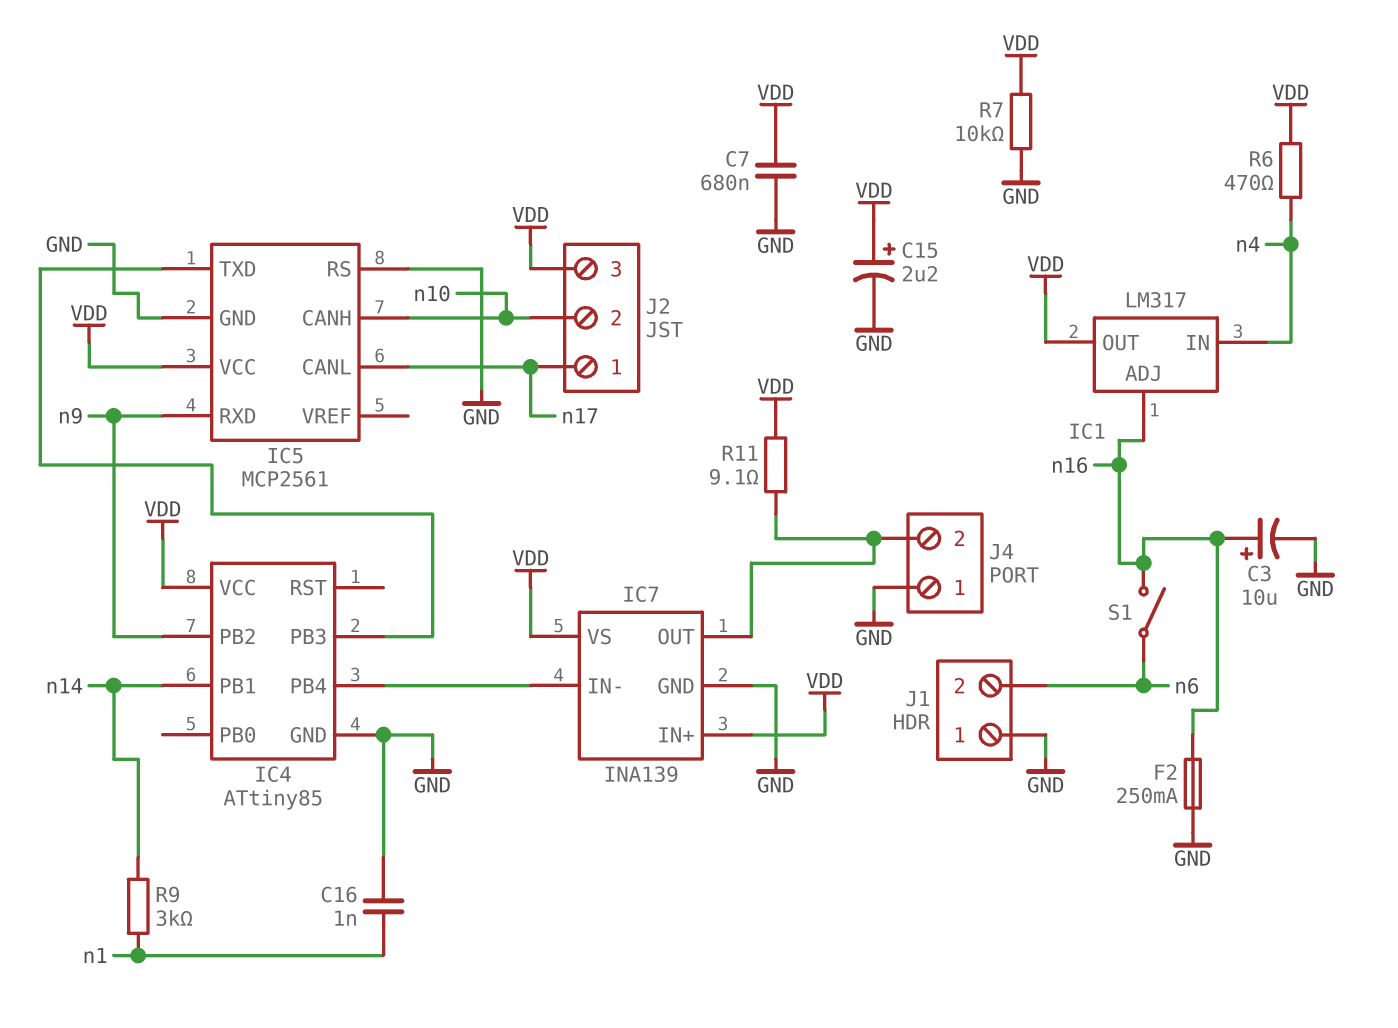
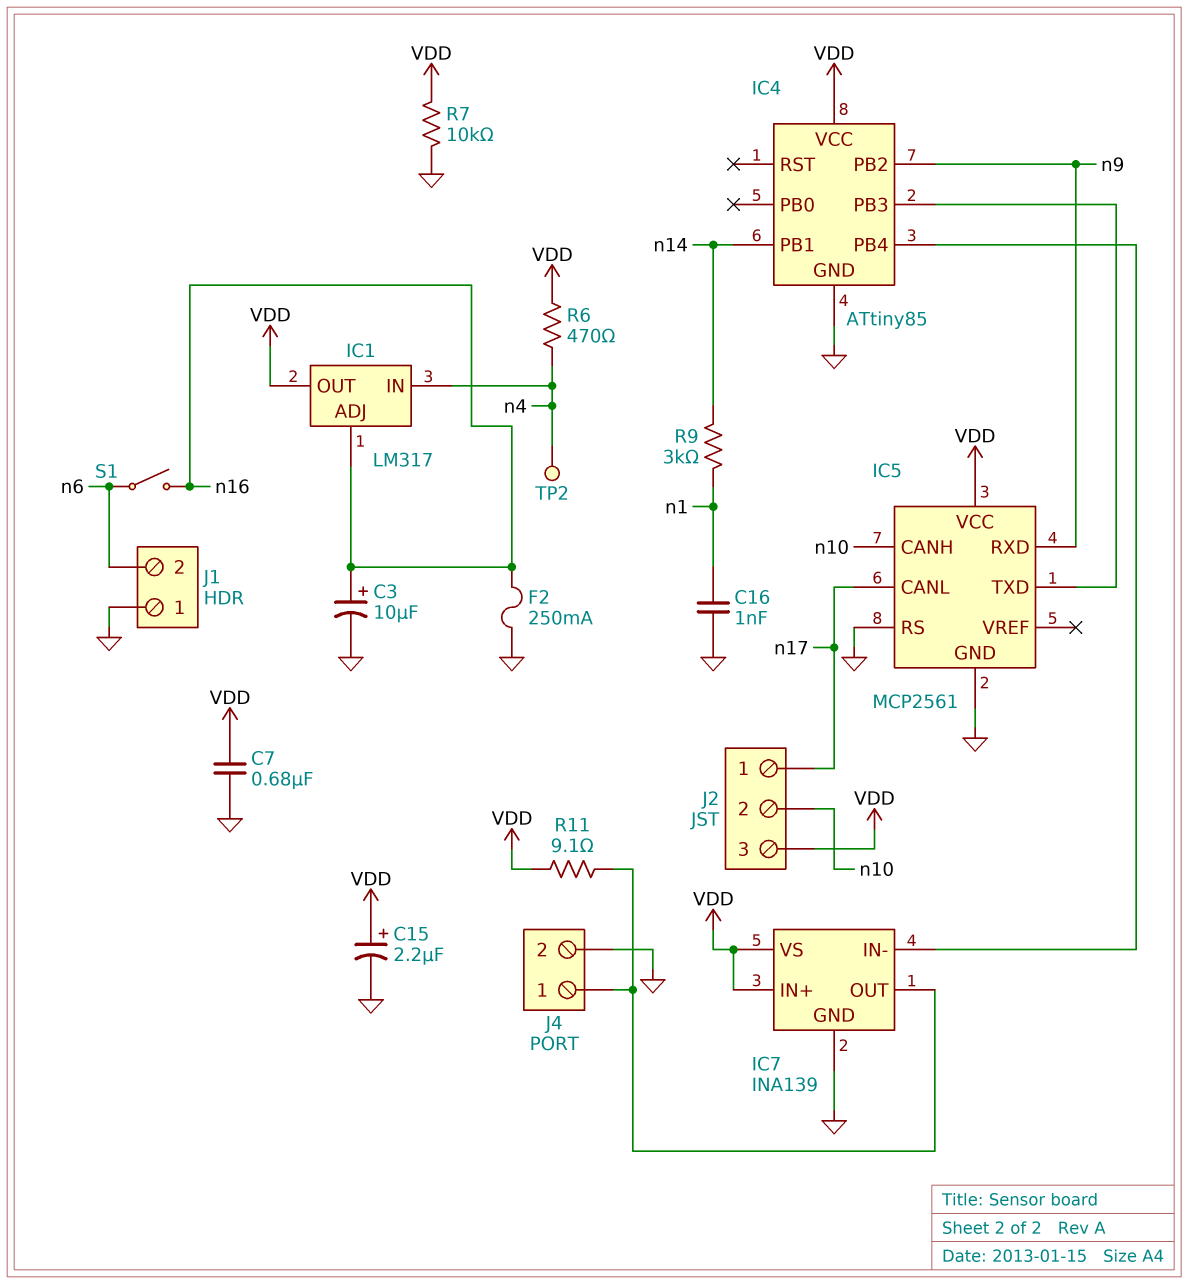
J4 pin 1: GND -> IC7/OUT
J4 pin 2: IC7/OUT -> GND
TP2: none -> test point (n4)

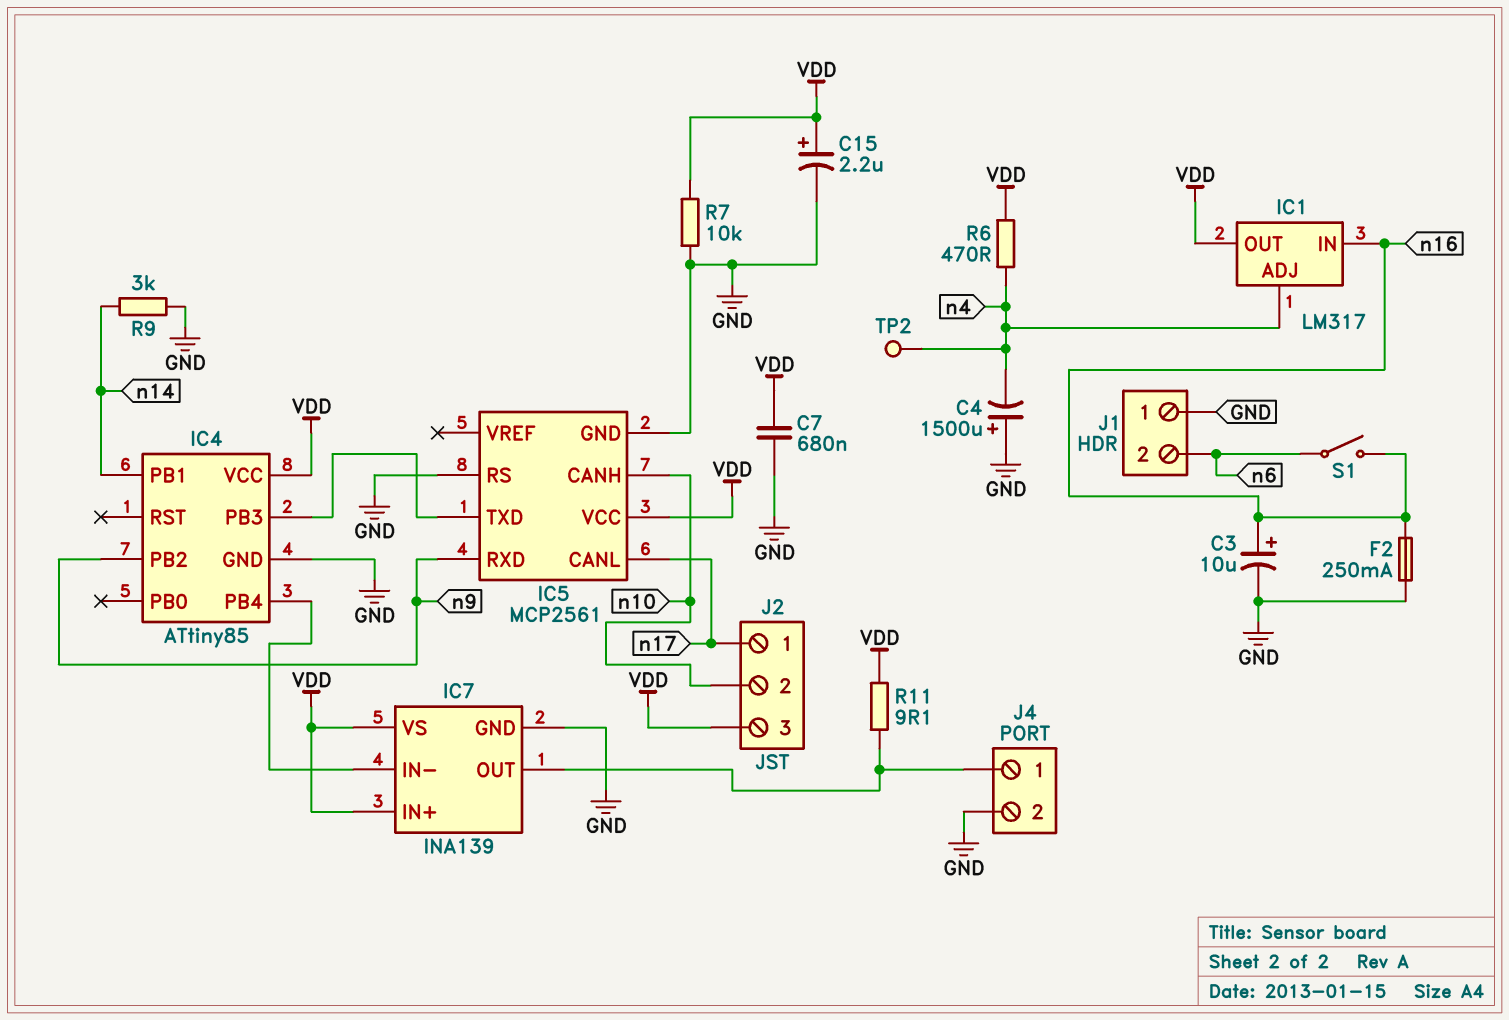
C4: none -> 1500uF (plus GND, minus n4)
C16: 1nF (GND, n1) -> none
IC1 pin ADJ: n16 -> n4
IC1 pin IN: n4 -> n16
R9: 3k (n1, n14) -> 3k (GND, n14)

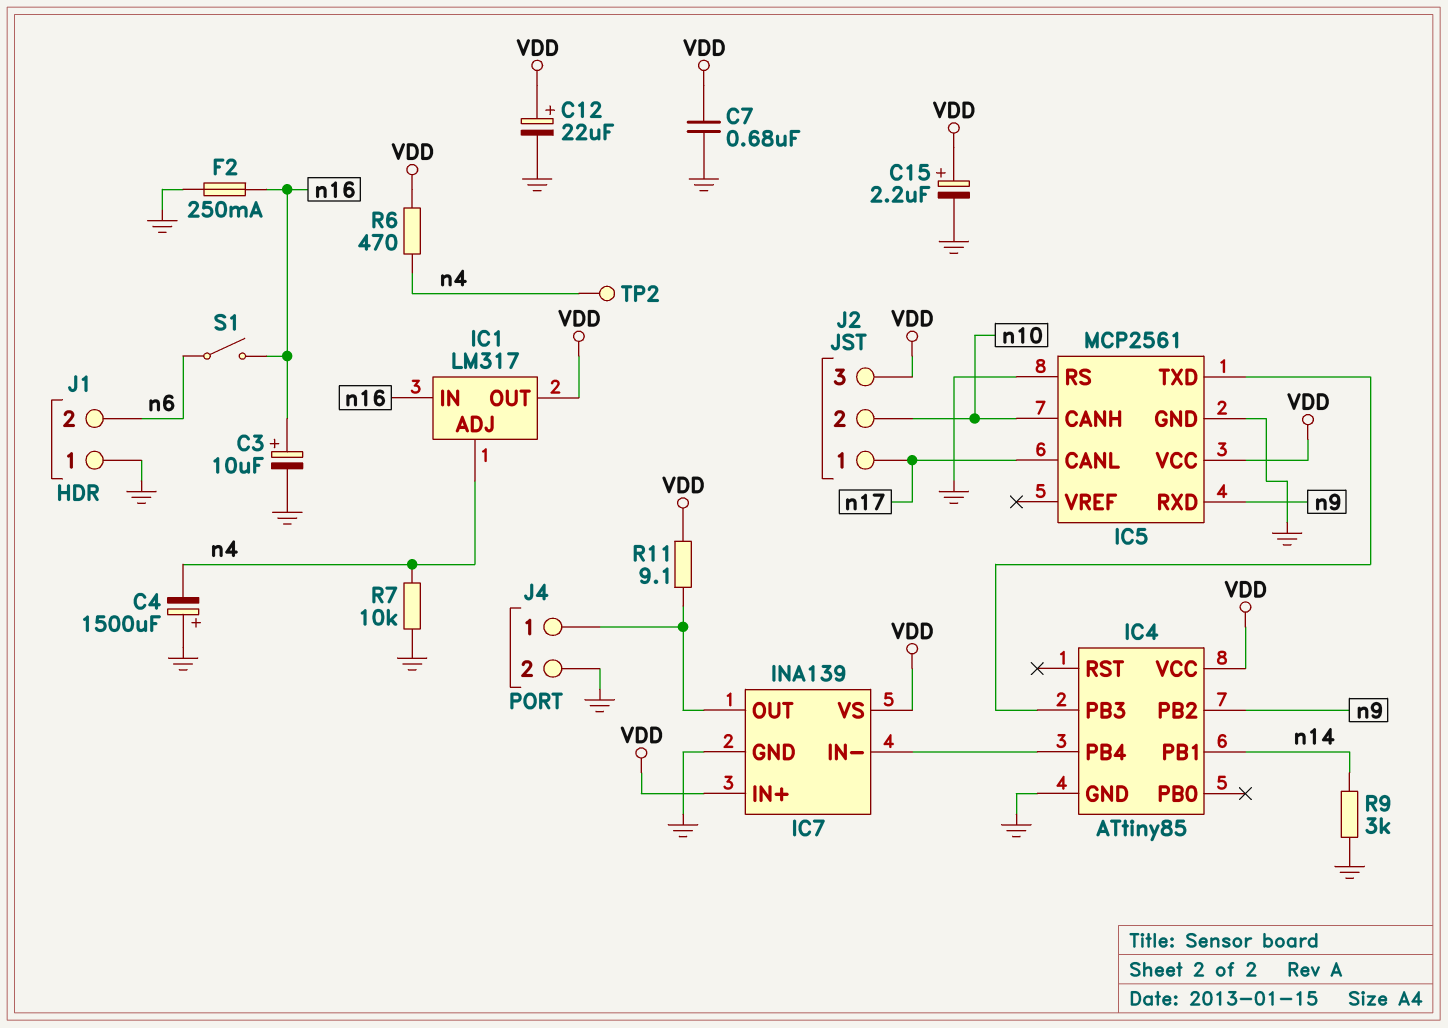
C12: none -> 22uF (plus VDD, minus GND)
R7: 10k (GND, VDD) -> 10k (GND, n4)

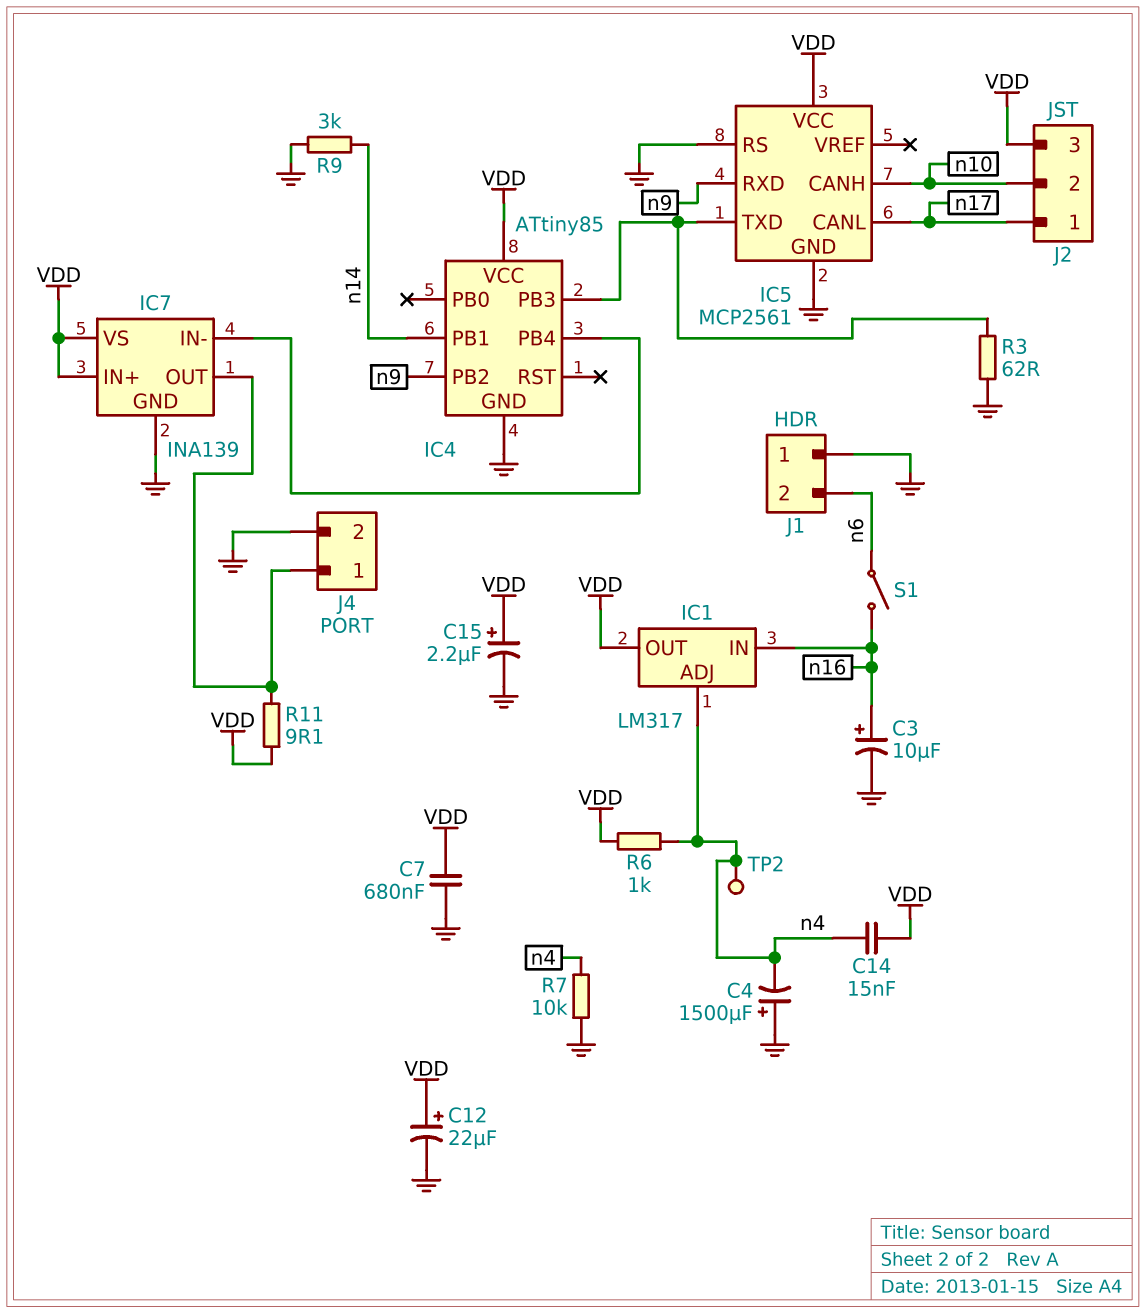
C14: none -> 15nF (VDD, n4)
F2: 250mA (GND, n16) -> none
R3: none -> 62 (GND, IC4/PB3)
R6: 470 (VDD, n4) -> 1k (VDD, n4)

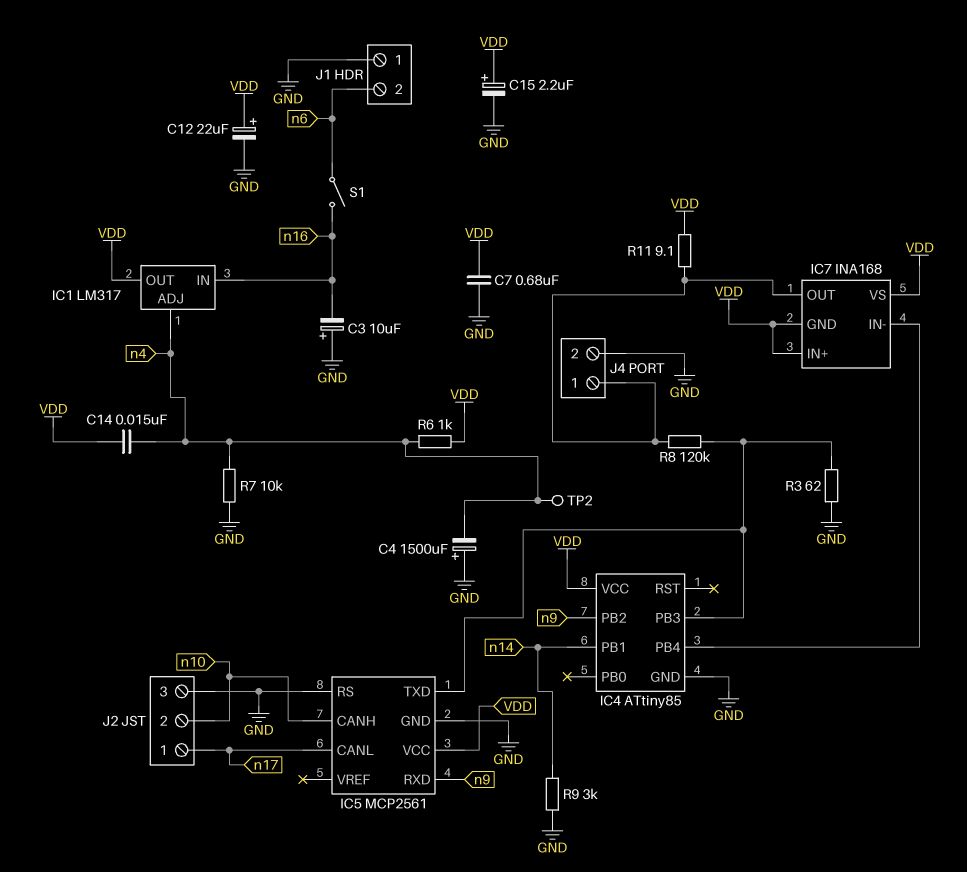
C3: 10uF (plus n16, minus GND) -> 10uF (plus GND, minus n16)
IC7: INA139 -> INA168
IC7 pin GND: GND -> VDD
J2 pin 3: VDD -> GND
R8: none -> 120k (IC4/PB3, IC7/OUT)

